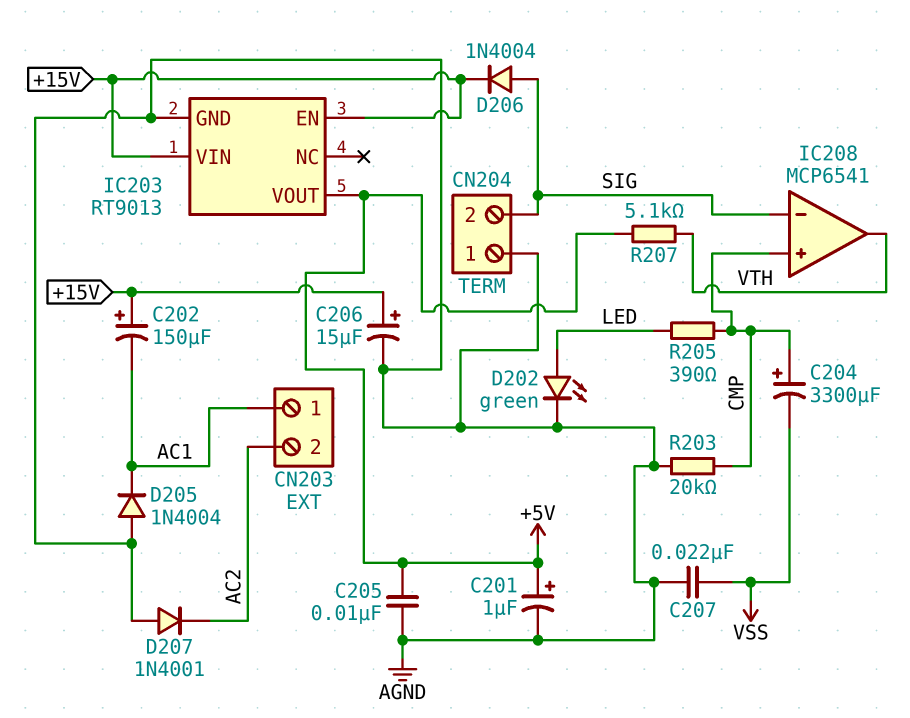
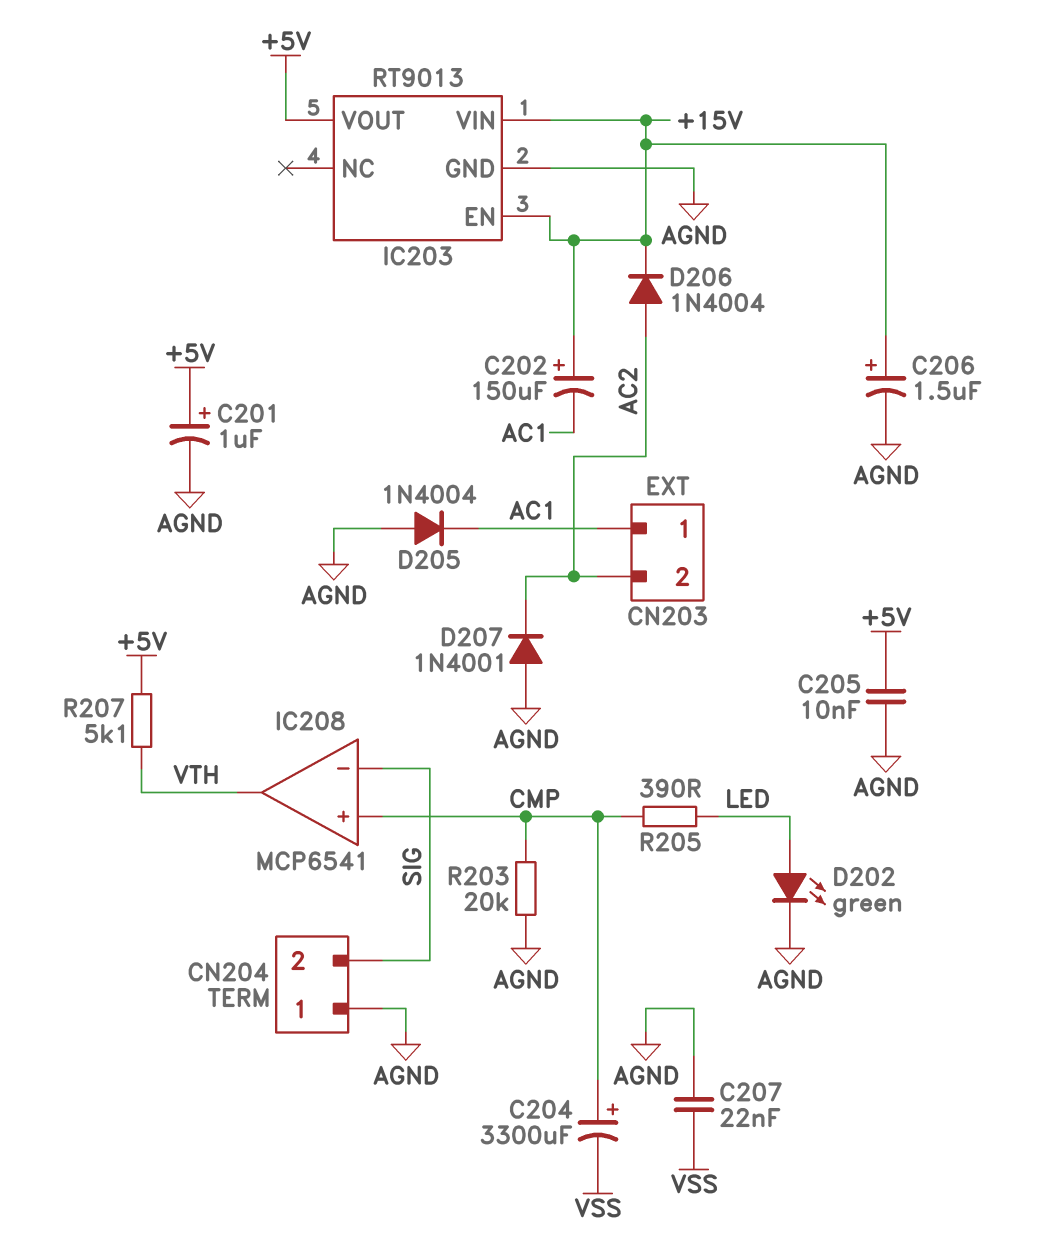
C206: 15uF (plus +15V, minus AGND) -> 1.5uF (plus +15V, minus AGND)
D206: diode 1N4004 (A SIG, K +15V) -> diode 1N4004 (A AC2, K +15V)

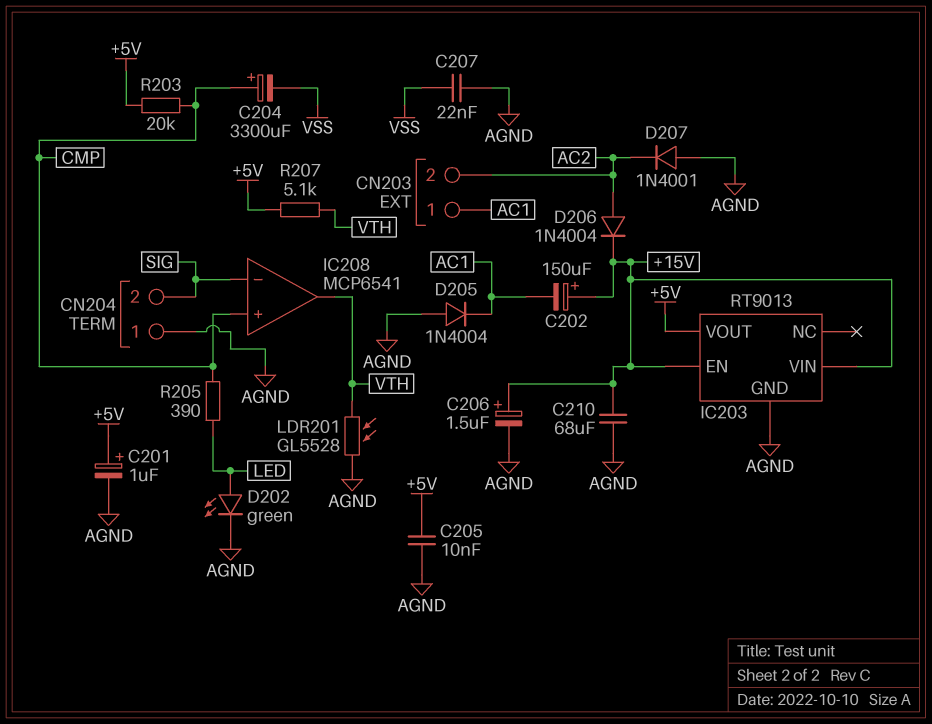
C210: none -> 68uF (+15V, AGND)
LDR201: none -> GL5528 (AGND, VTH)
R203: 20k (AGND, CMP) -> 20k (+5V, CMP)

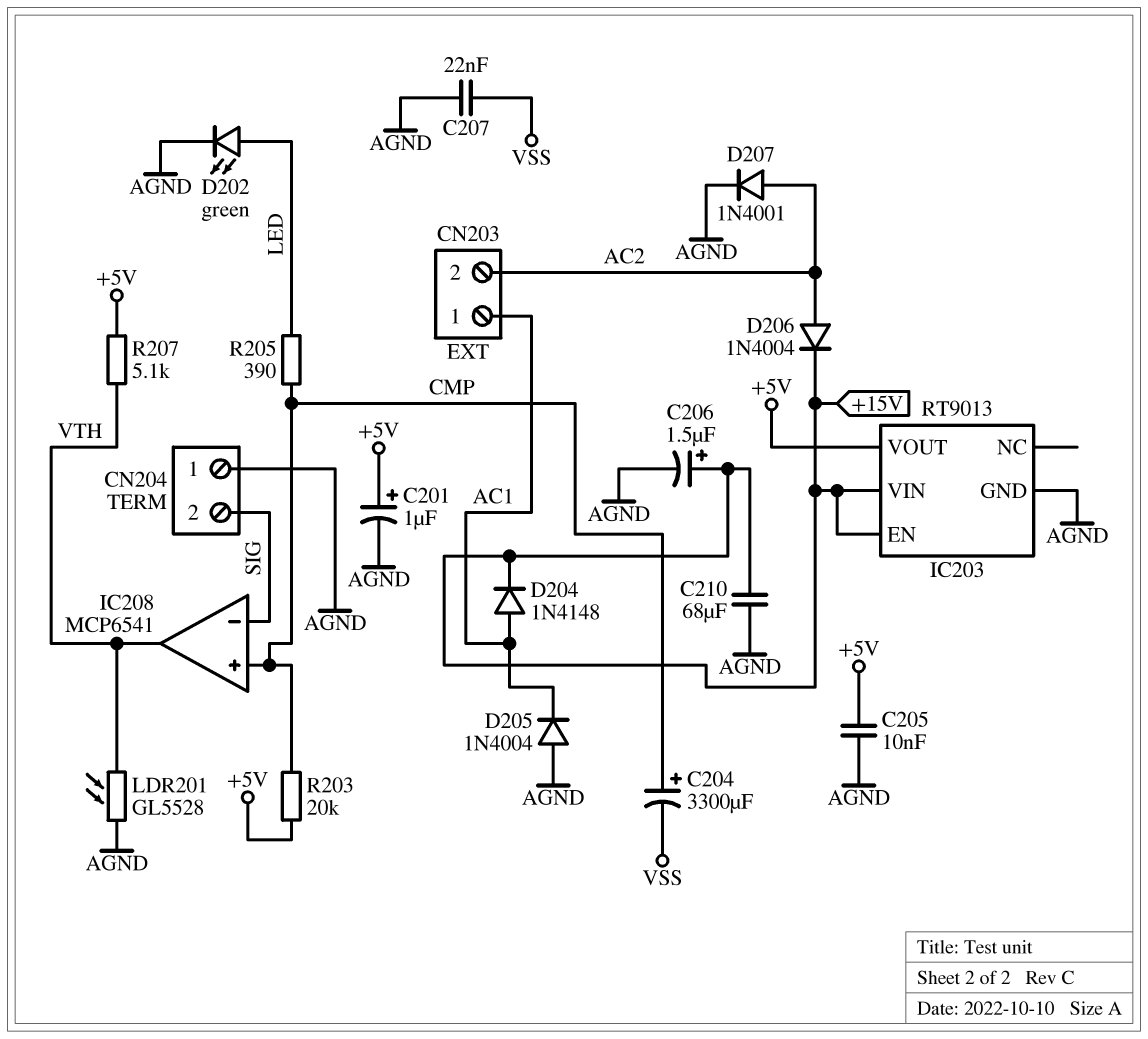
C202: 150uF (plus +15V, minus AC1) -> none
D204: none -> diode 1N4148 (A AC1, K +15V)
D207: diode 1N4001 (A AGND, K AC2) -> diode 1N4001 (A AC2, K AGND)

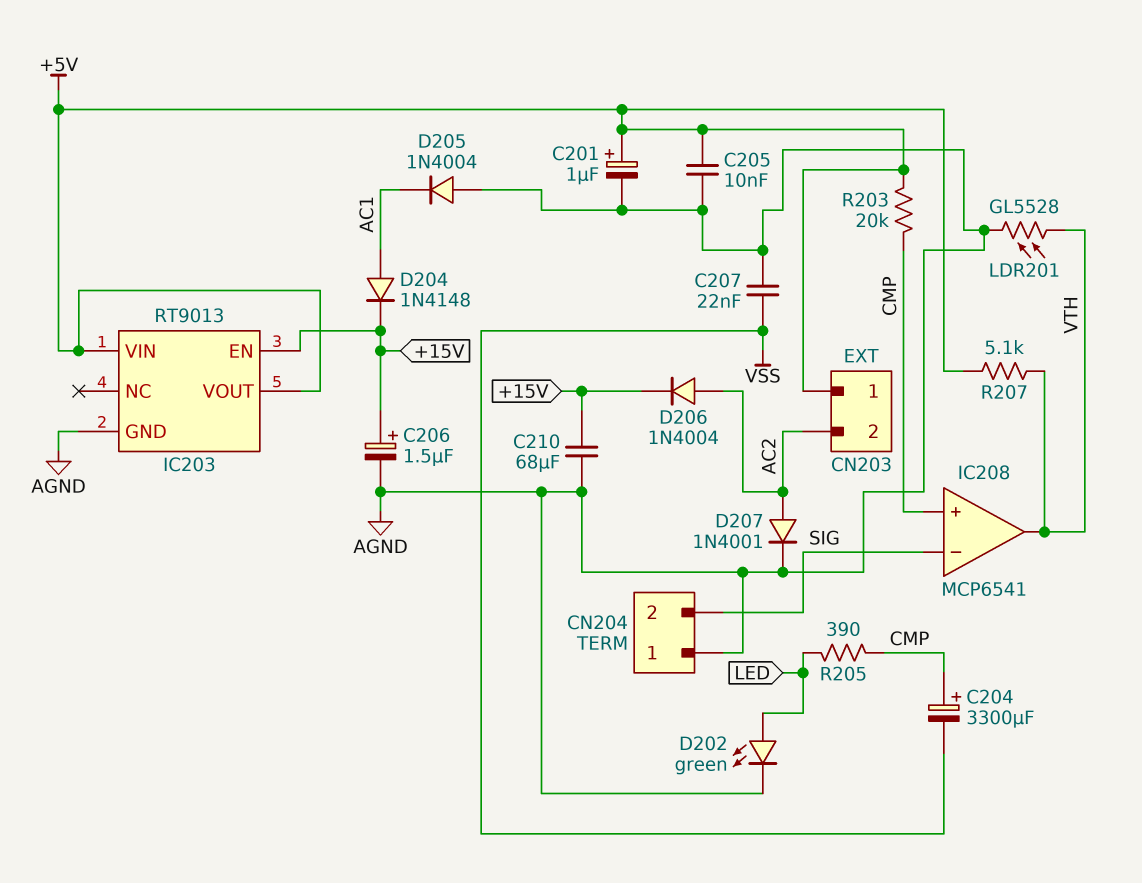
CN203 pin 1: AC1 -> +5V
IC203 pin VIN: +15V -> +5V

